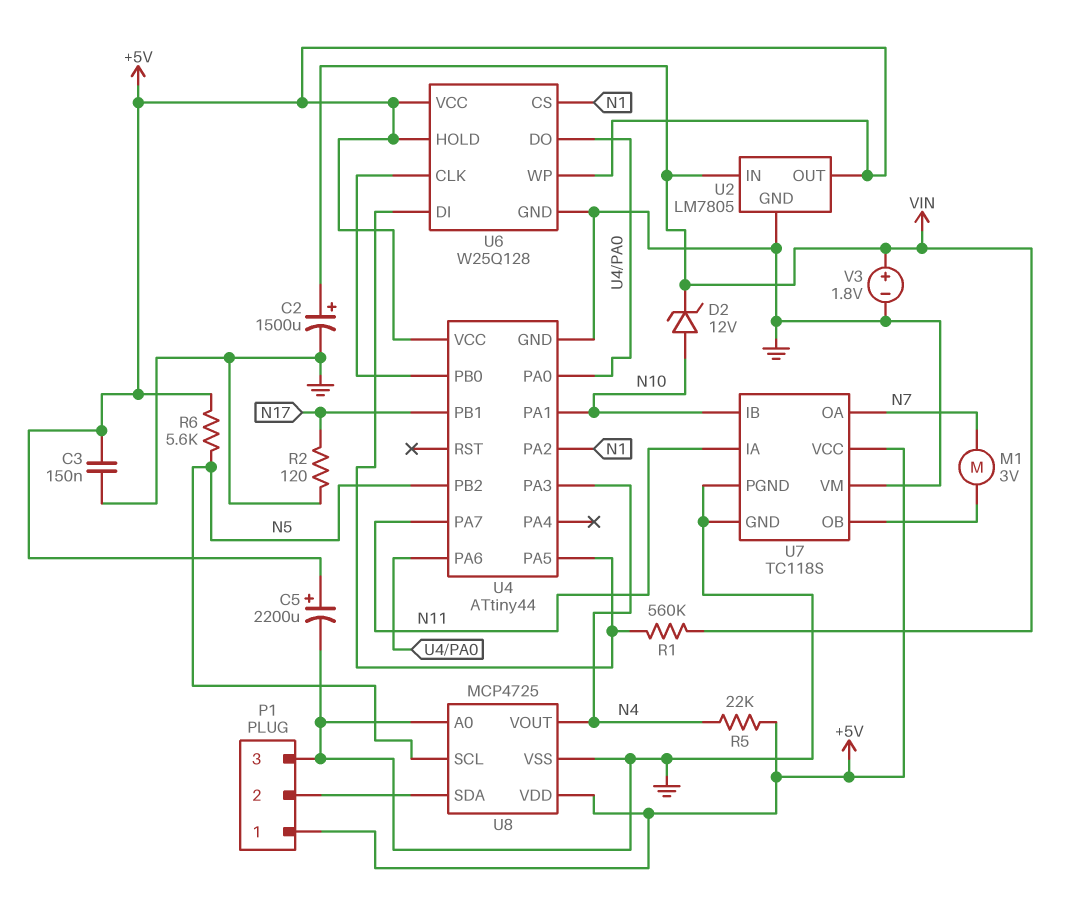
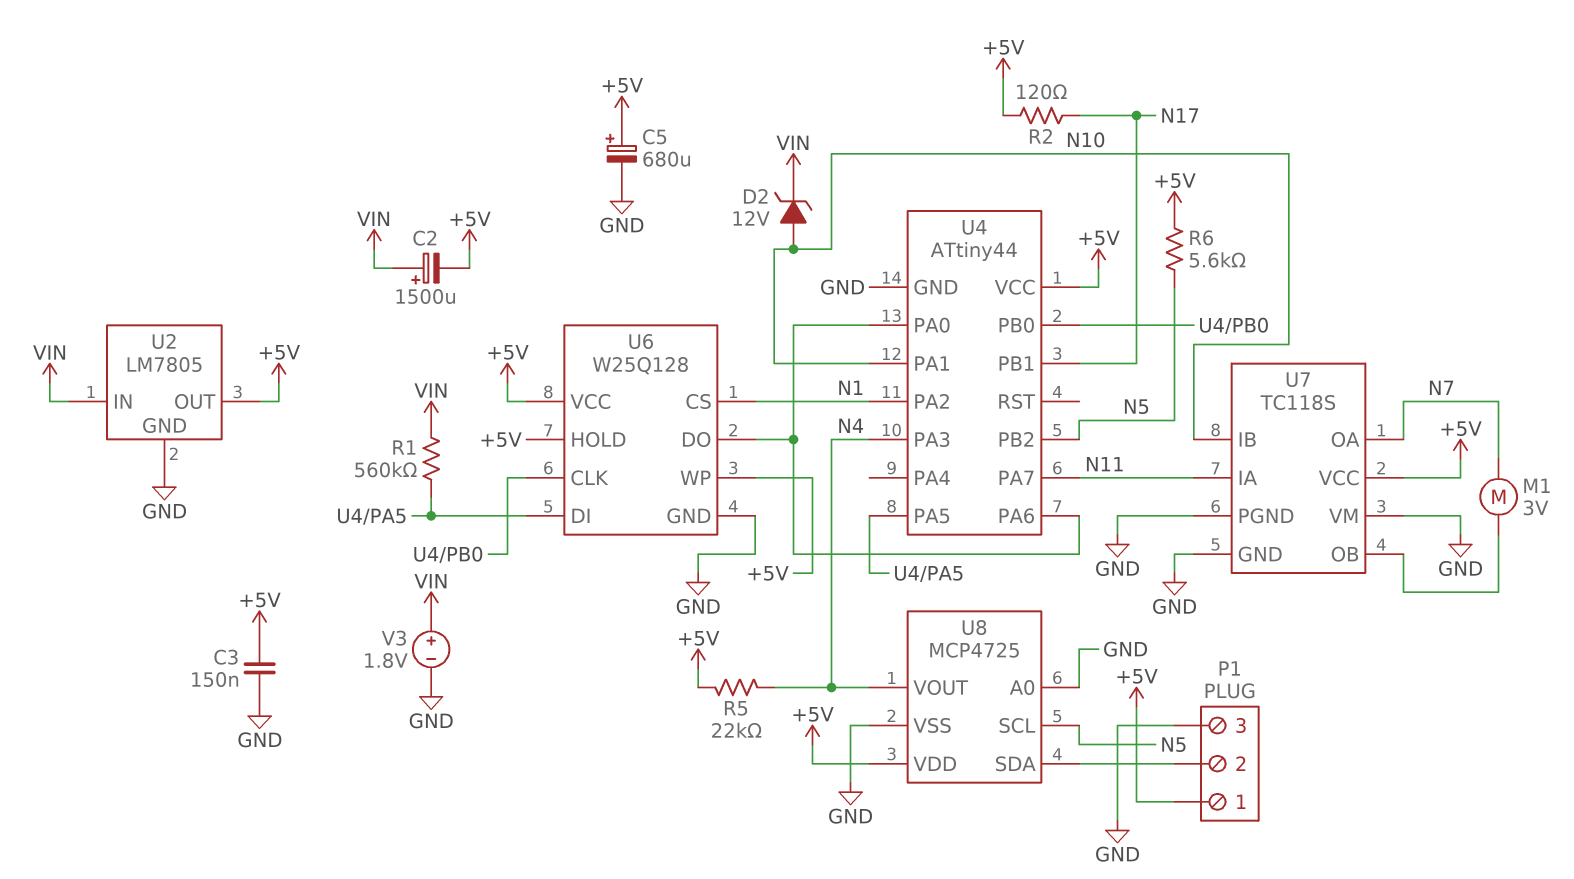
C2: 1500uF (plus VIN, minus GND) -> 1500uF (plus VIN, minus +5V)
C5: 2200uF (plus +5V, minus GND) -> 680uF (plus +5V, minus GND)
R2: 120 (GND, N17) -> 120 (+5V, N17)

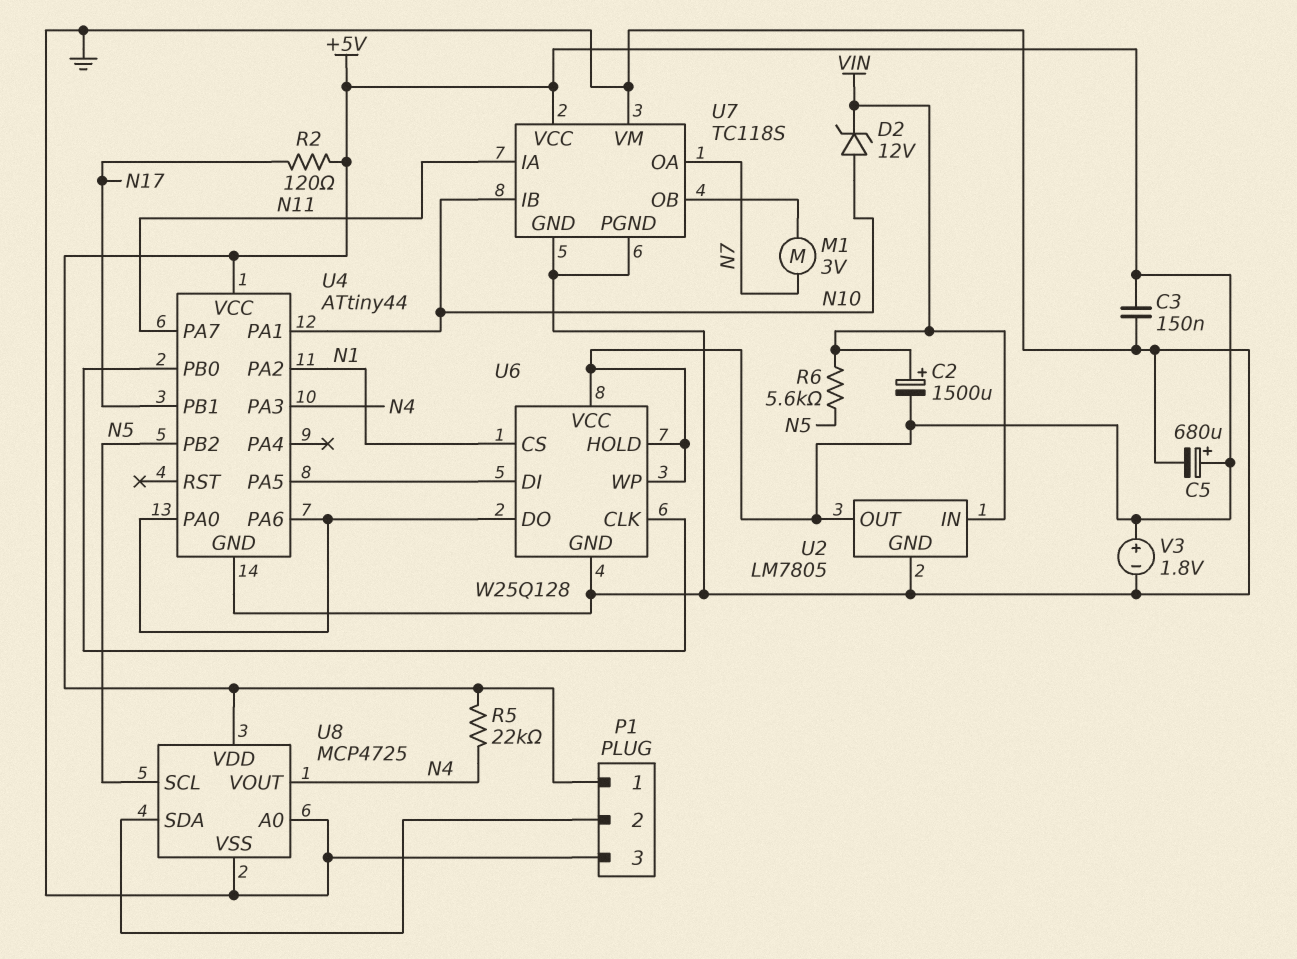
R1: 560k (U4/PA5, VIN) -> none
R6: 5.6k (+5V, N5) -> 5.6k (N5, VIN)
V3: 1.8V (plus VIN, minus GND) -> 1.8V (plus +5V, minus GND)

